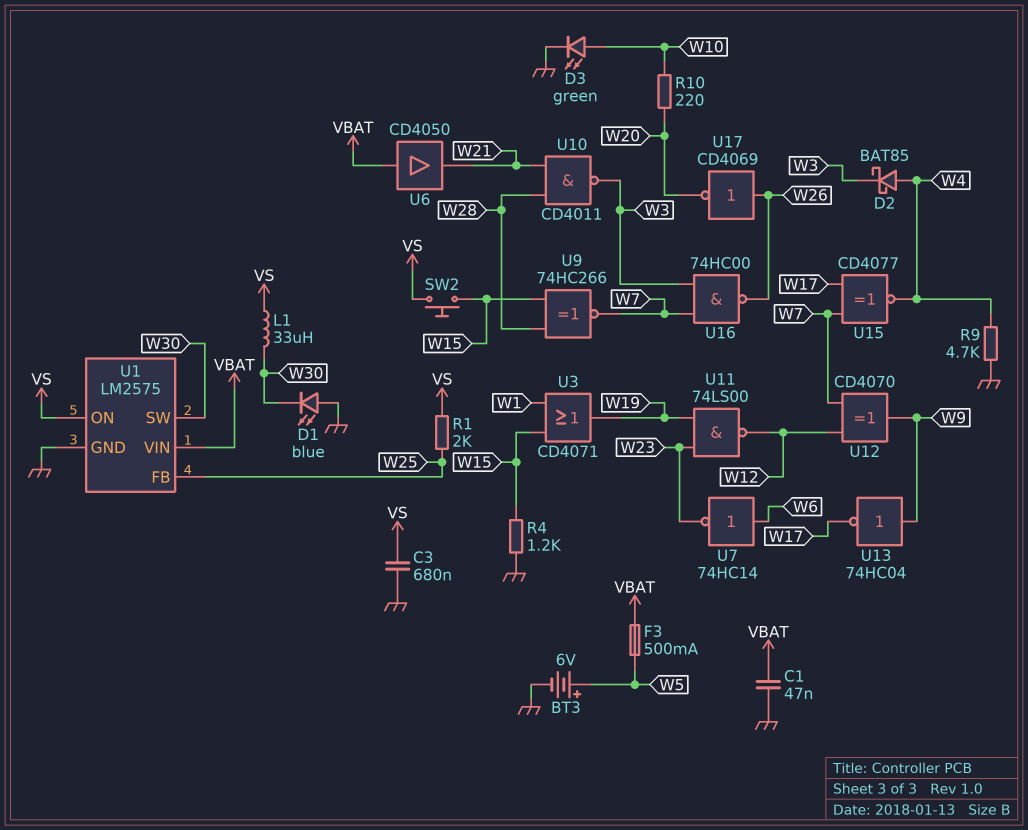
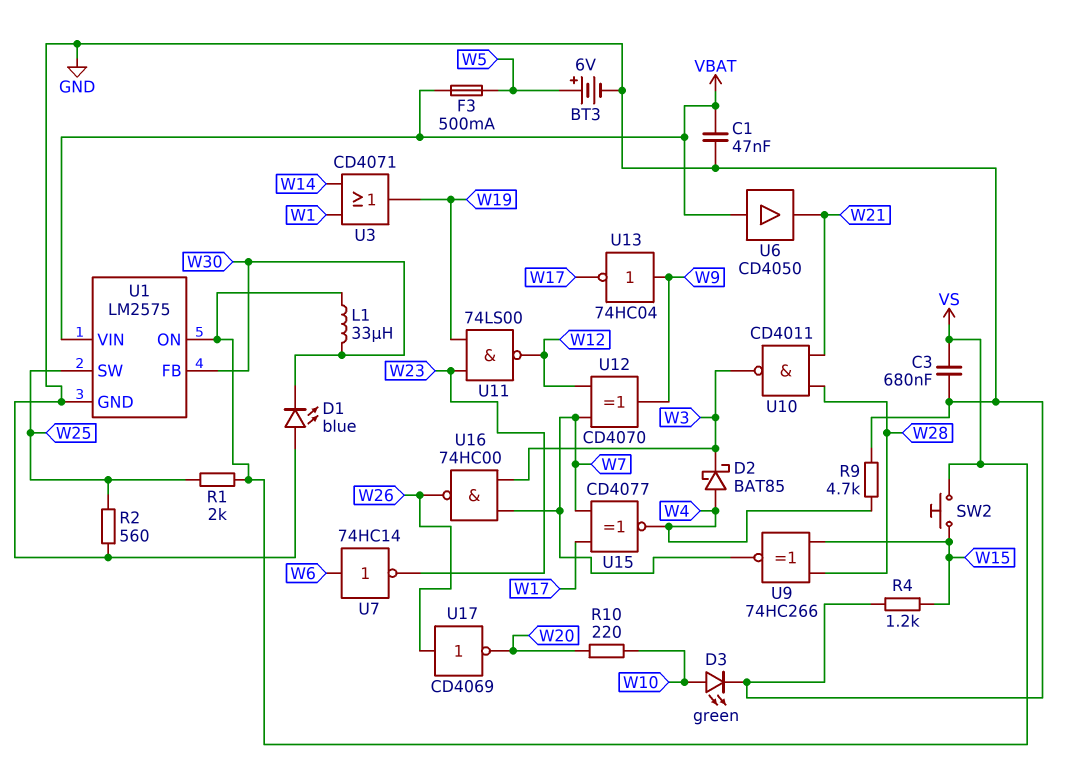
R2: none -> 560 (GND, W25)
U1 pin FB: W25 -> W30
U1 pin SW: W30 -> W25
U3: OR CD4071 (in W1, in W15, out W19) -> OR CD4071 (in W1, in W14, out W19)

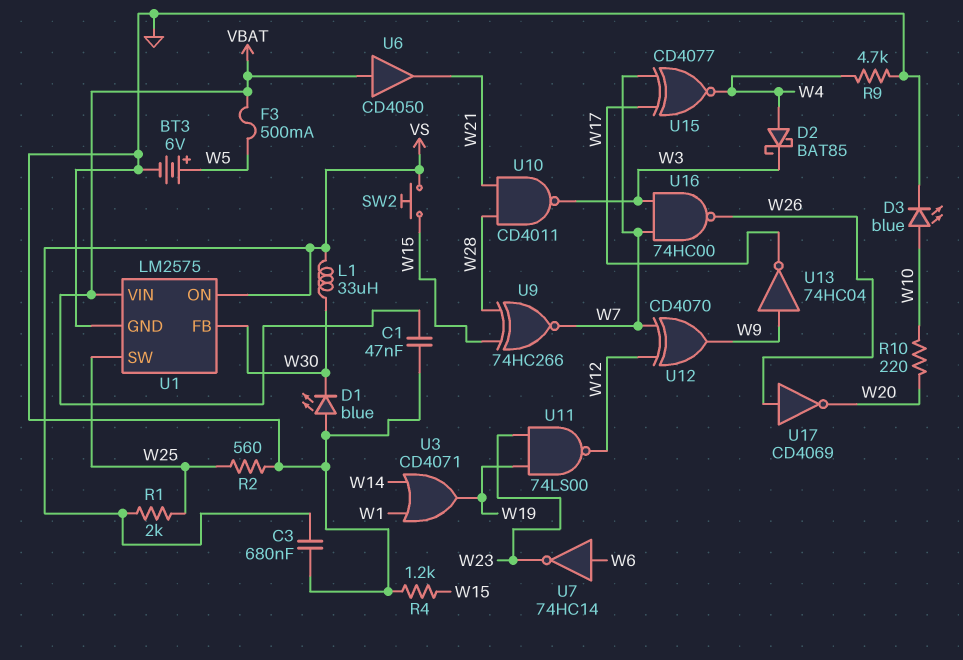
D3: LED green (A W10, K GND) -> LED blue (A W10, K GND)

